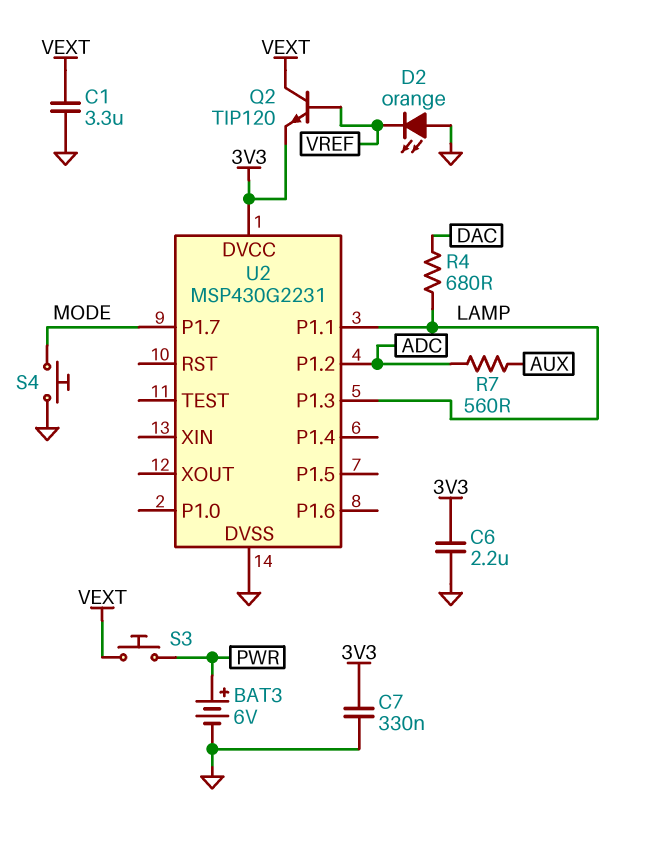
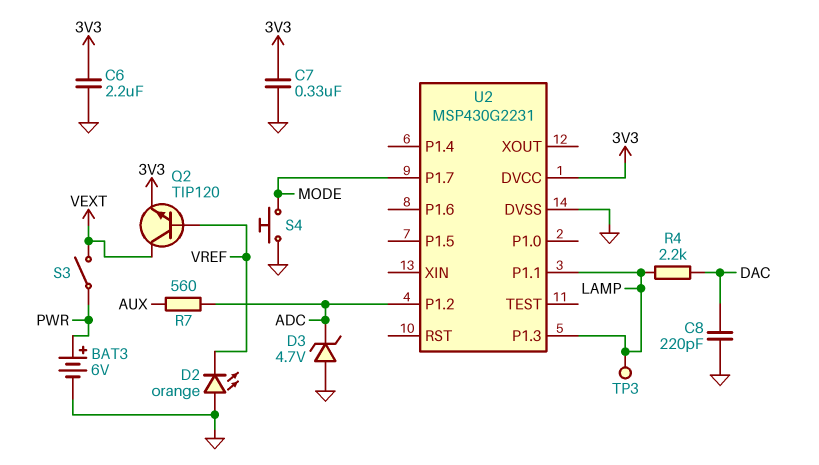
C1: 3.3uF (GND, VEXT) -> none
C8: none -> 220pF (DAC, GND)
D3: none -> zener 4.7V (A GND, K ADC)
R4: 680 (DAC, LAMP) -> 2.2k (DAC, LAMP)
S3: button (PWR, VEXT) -> switch (PWR, VEXT)
TP3: none -> test point (LAMP)

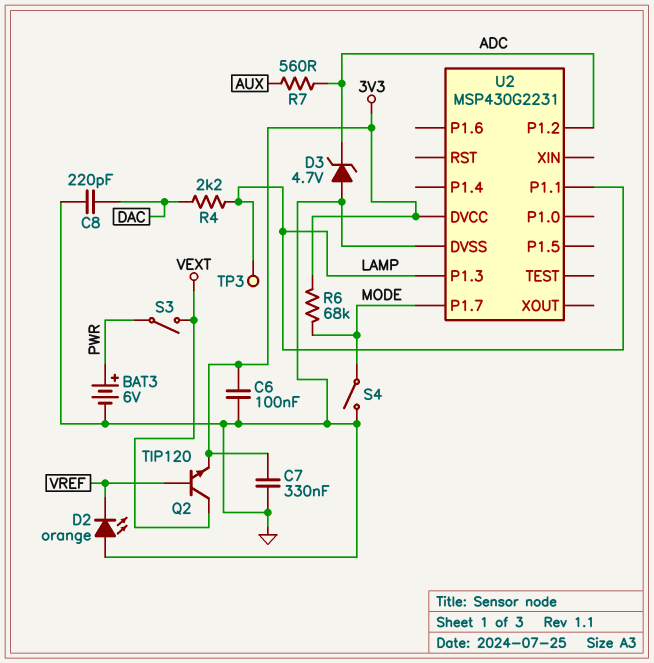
C6: 2.2uF (3V3, GND) -> 100nF (3V3, GND)
R6: none -> 68k (3V3, MODE)
S4: button (GND, MODE) -> switch (GND, MODE)

